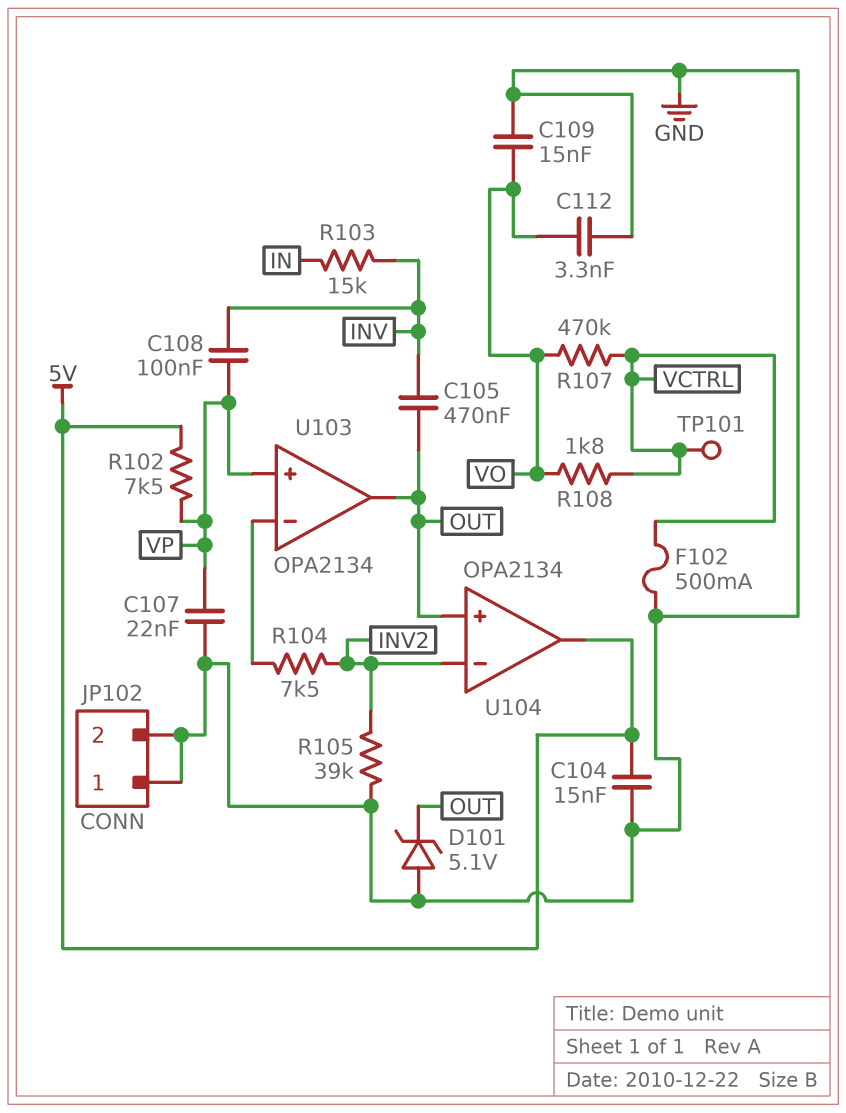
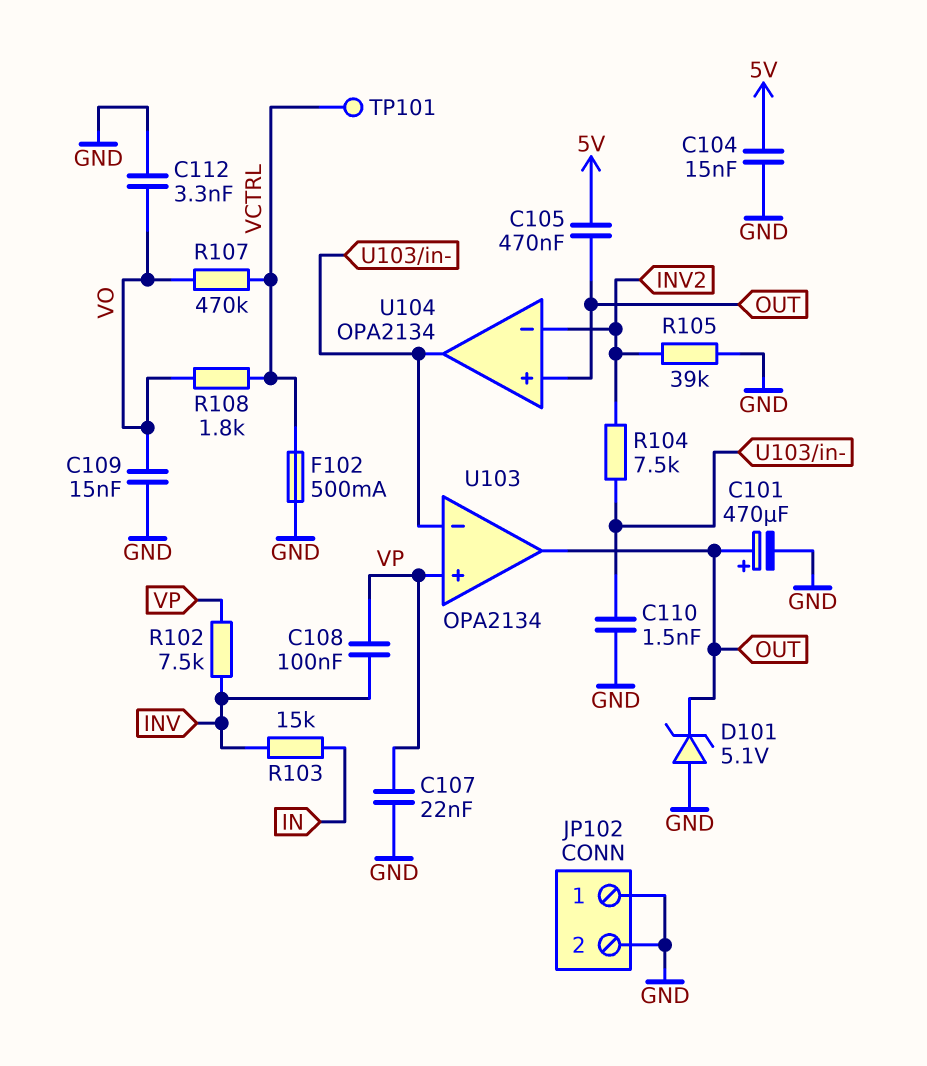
C101: none -> 470uF (plus OUT, minus GND)
C105: 470nF (INV, OUT) -> 470nF (5V, OUT)
C110: none -> 1.5nF (GND, U103/in-)
R102: 7.5k (5V, VP) -> 7.5k (INV, VP)
U104 pin out: 5V -> U103/in-

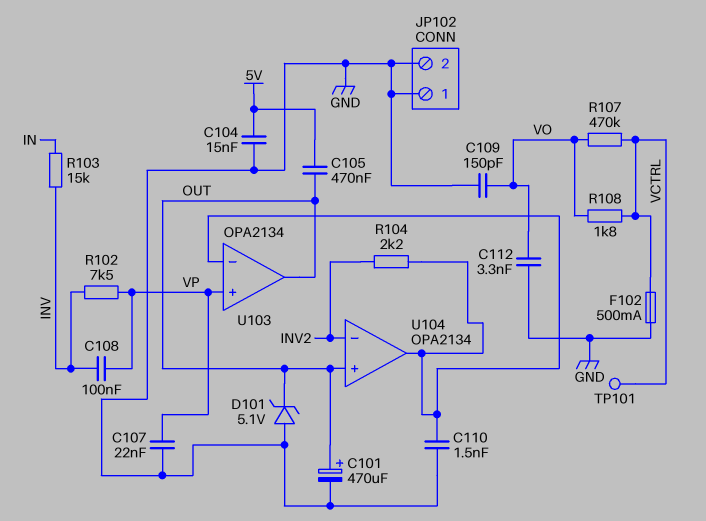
C109: 15nF (GND, VO) -> 150pF (GND, VO)
R104: 7.5k (INV2, U103/in-) -> 2.2k (INV2, U103/in-)
R105: 39k (GND, INV2) -> none

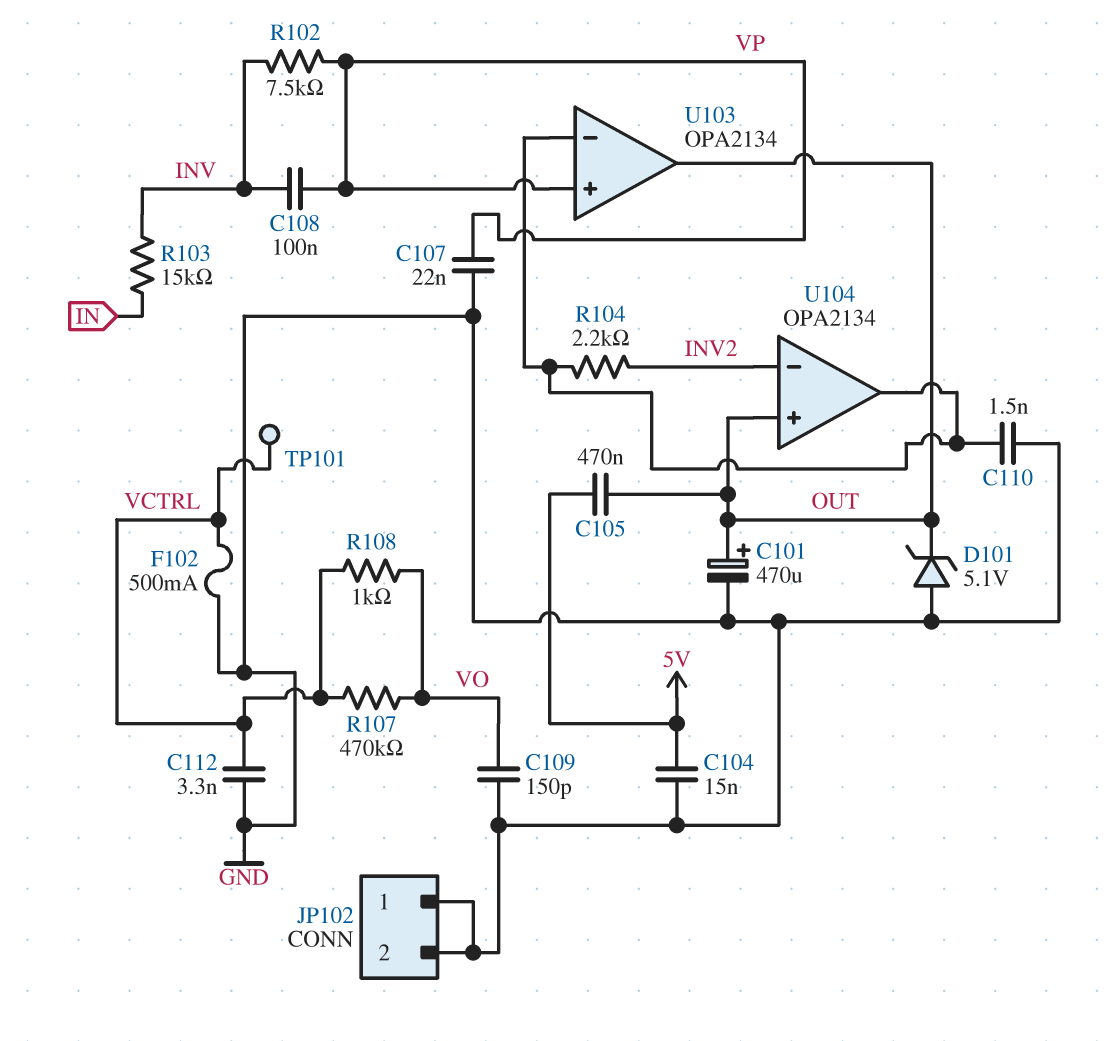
C112: 3.3nF (GND, VO) -> 3.3nF (GND, VCTRL)
R108: 1.8k (VCTRL, VO) -> 1k (VCTRL, VO)

